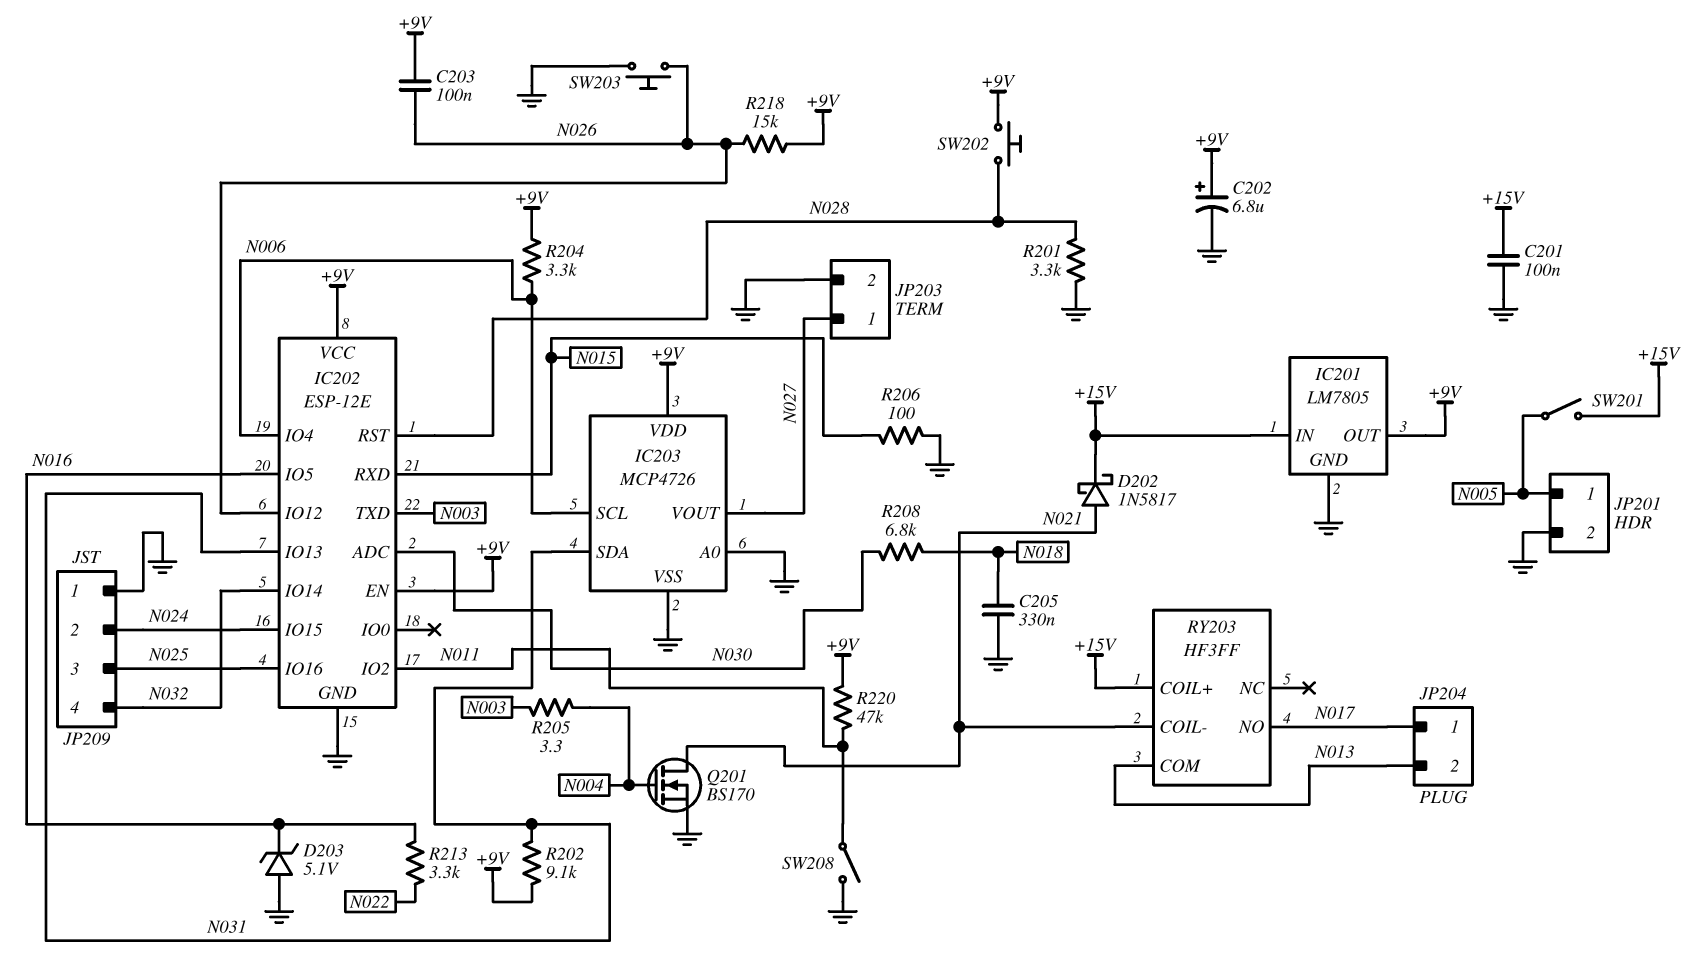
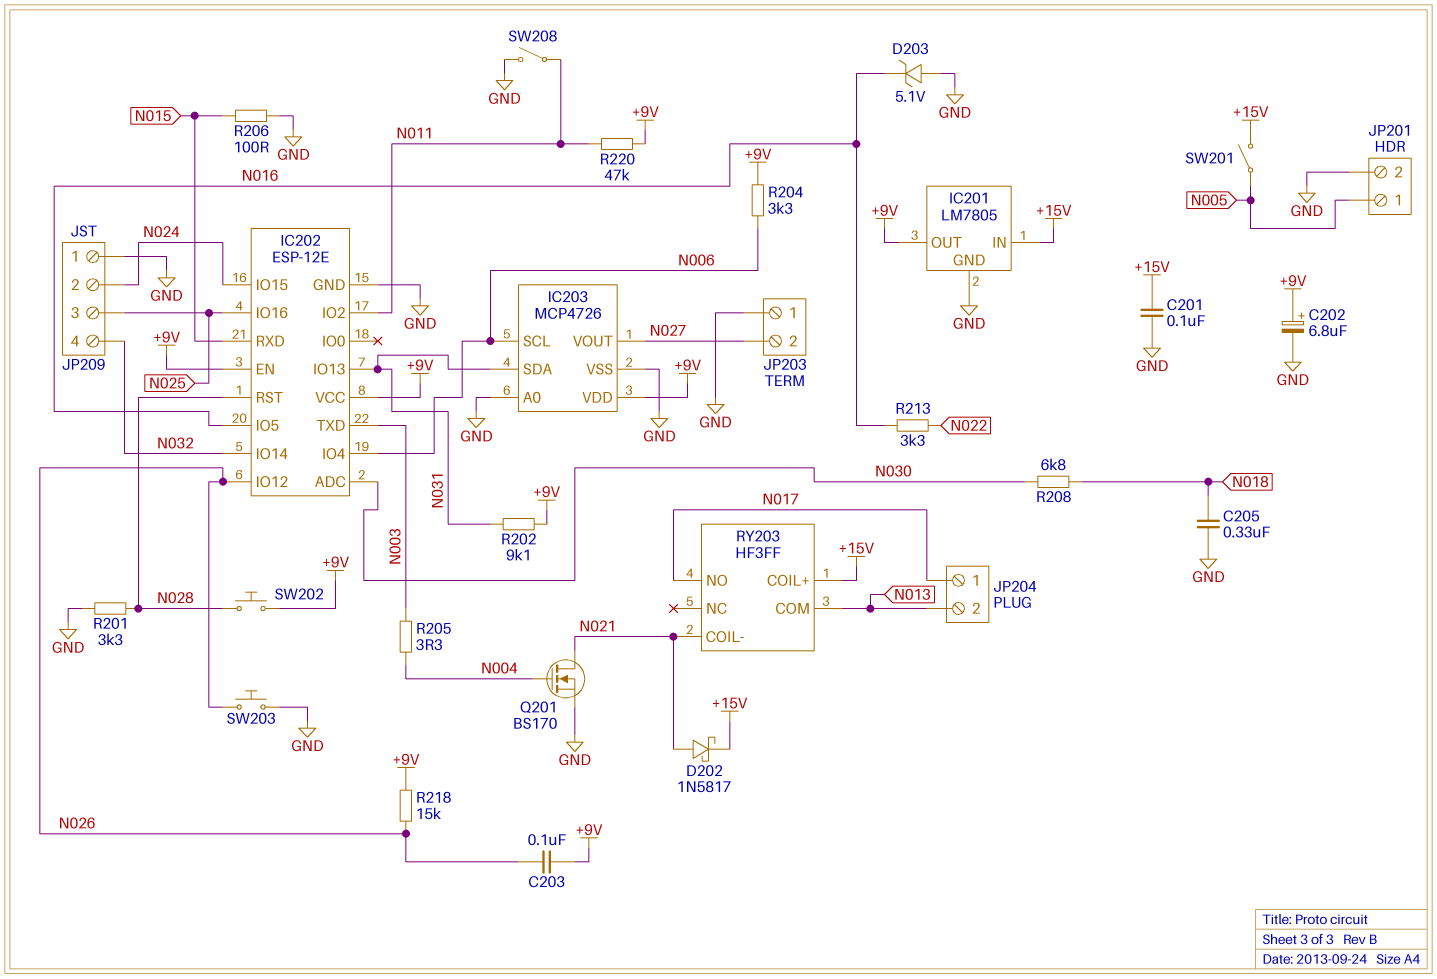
JP203 pin 1: N027 -> GND
JP203 pin 2: GND -> N027

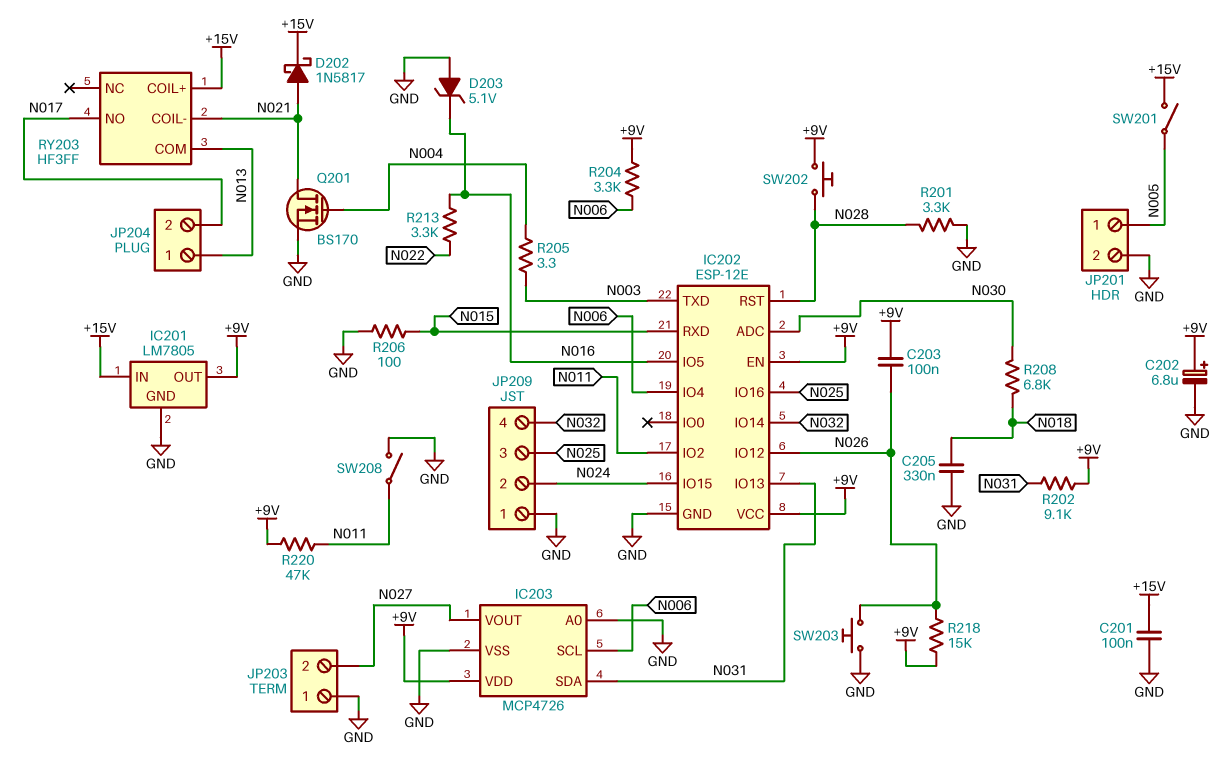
JP204 pin 1: N017 -> N013
JP204 pin 2: N013 -> N017

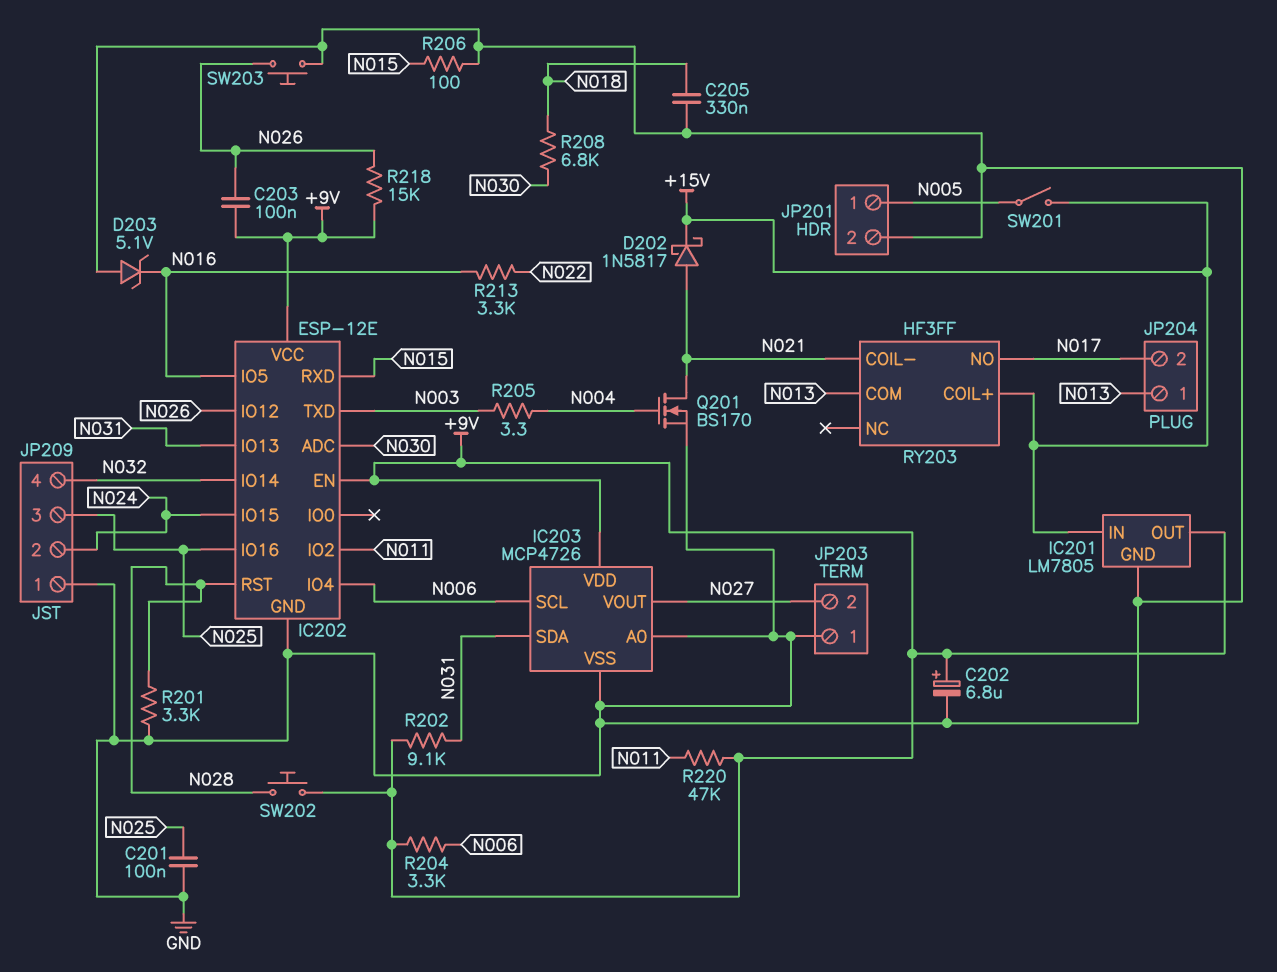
C201: 100nF (+15V, GND) -> 100nF (GND, N025)
SW208: switch (GND, N011) -> none

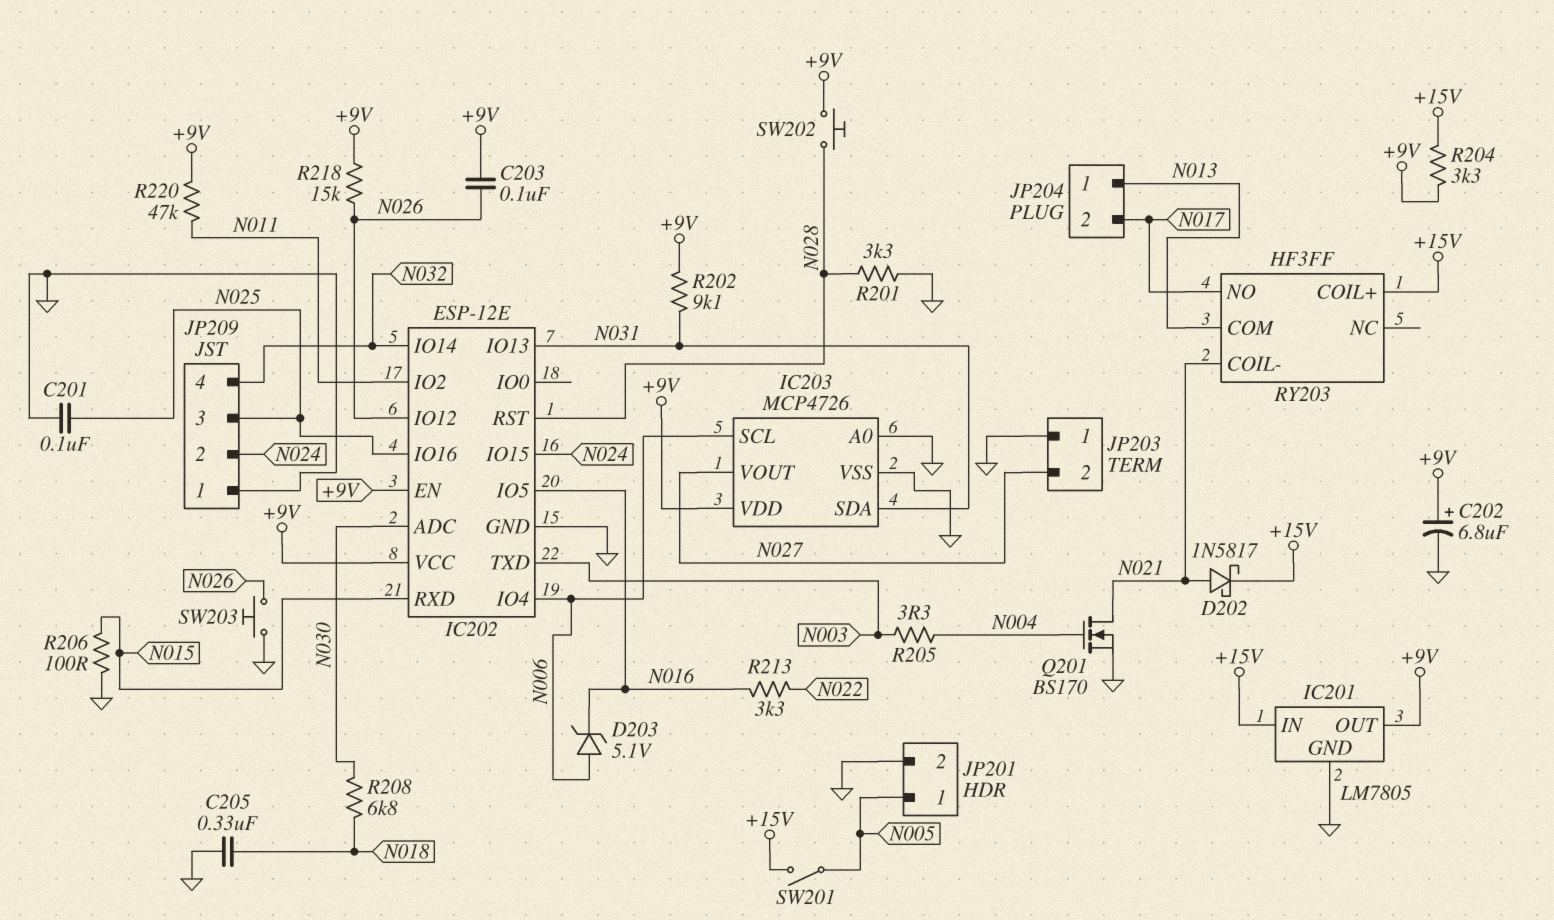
D203: zener 5.1V (A GND, K N016) -> zener 5.1V (A N006, K N016)
R204: 3.3k (+9V, N006) -> 3.3k (+9V, +15V)

